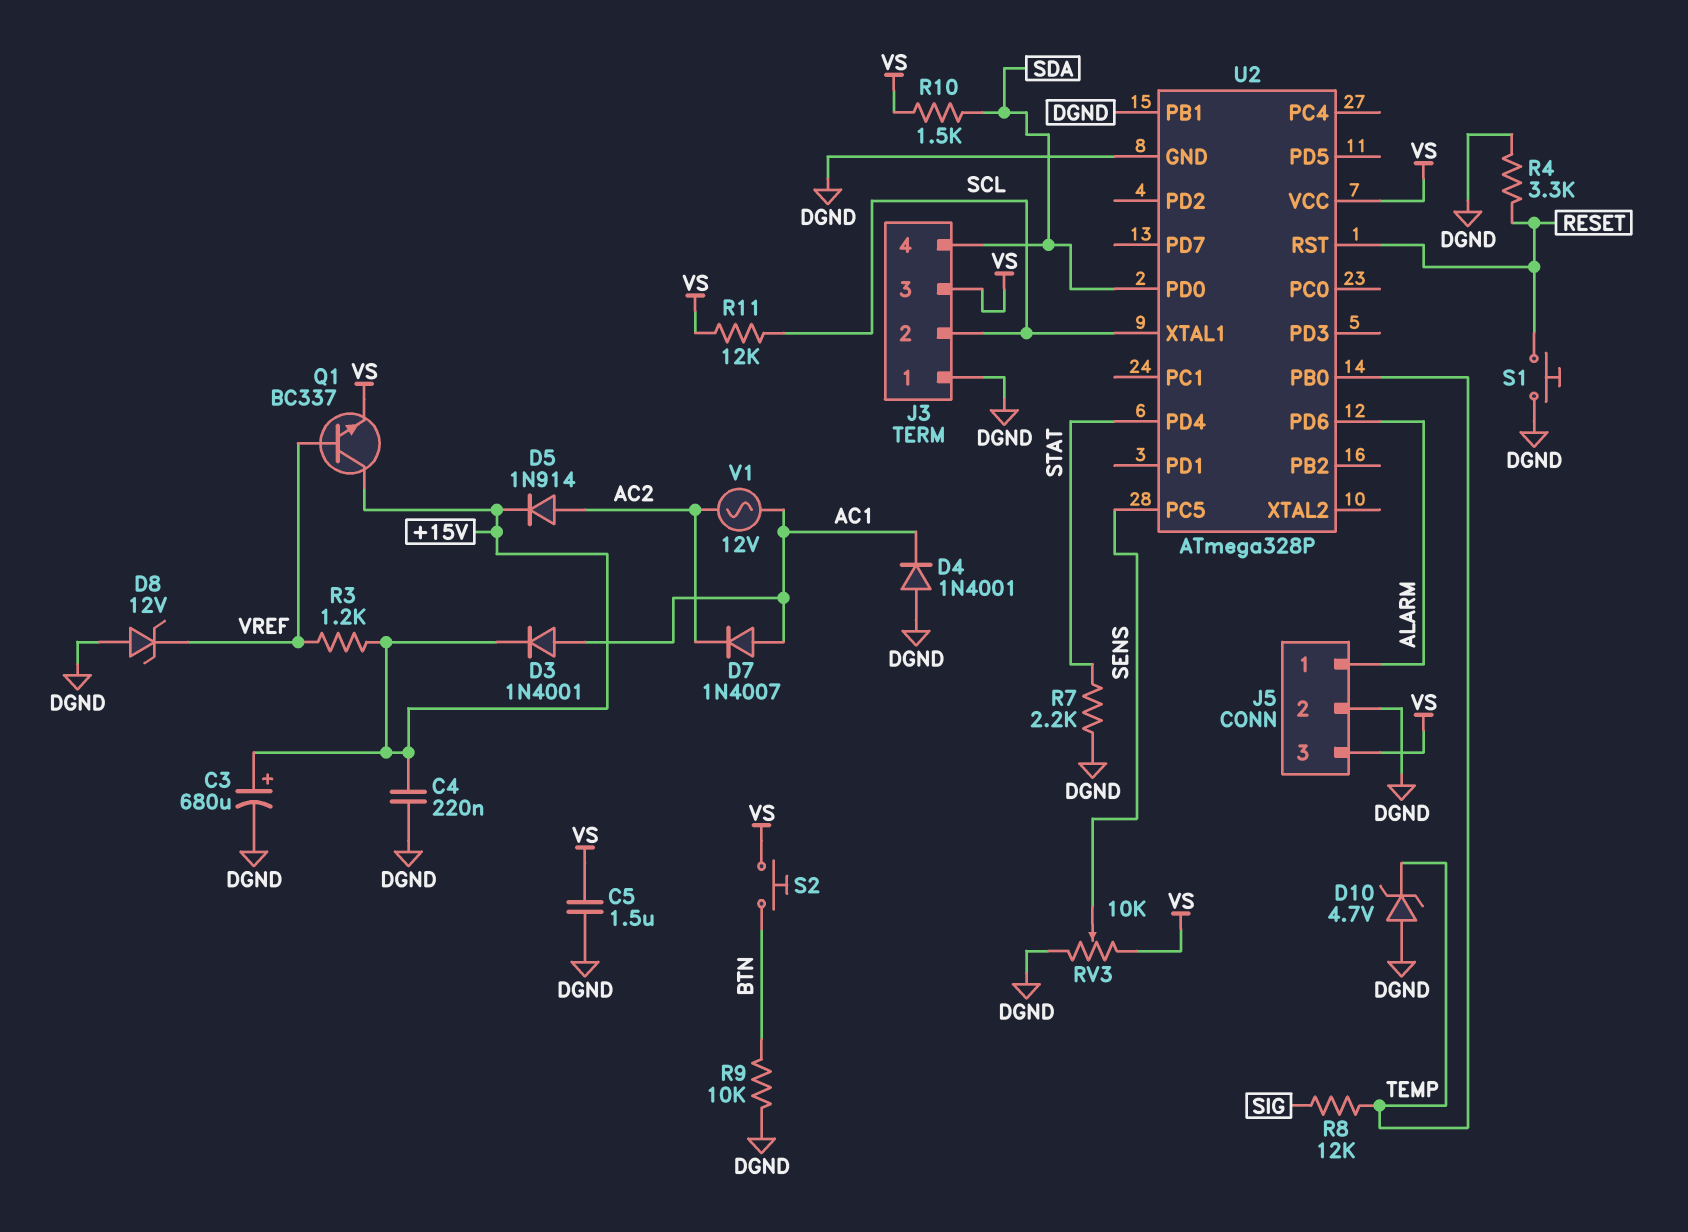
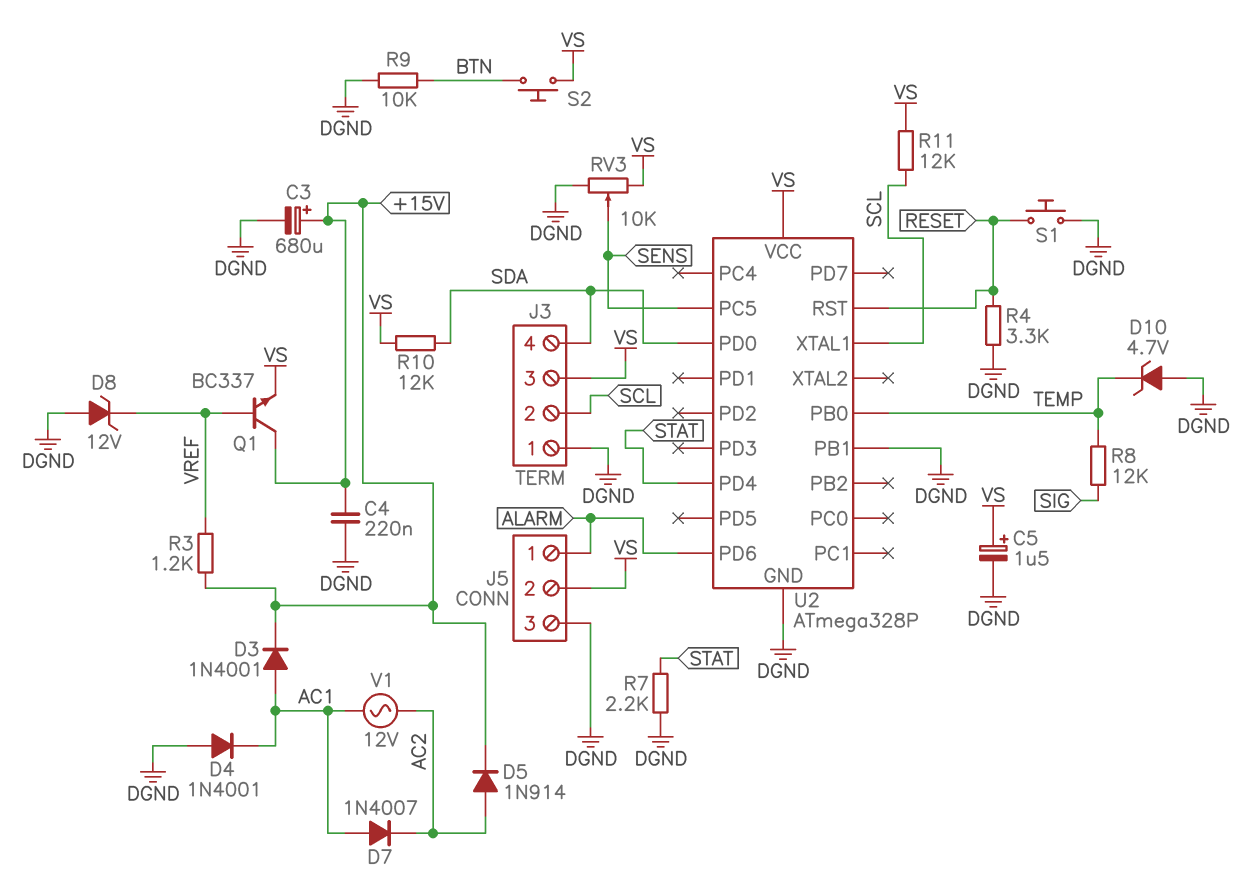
C5: 1.5uF (DGND, VS) -> 1.5uF (plus VS, minus DGND)
J5 pin 2: DGND -> VS
J5 pin 3: VS -> DGND
R10: 1.5k (SDA, VS) -> 12k (SDA, VS)

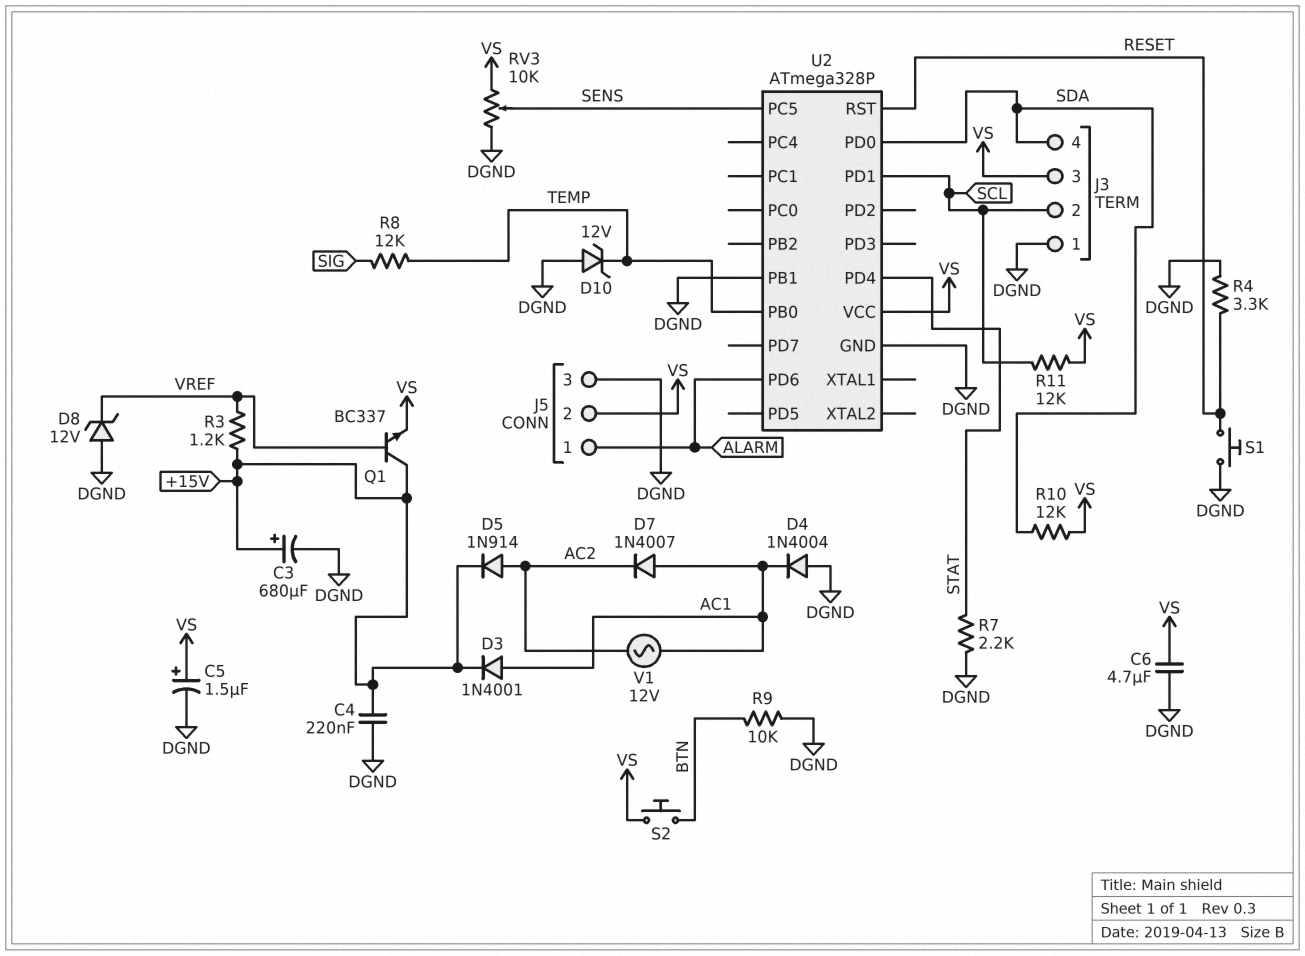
C6: none -> 4.7uF (DGND, VS)
D4: diode 1N4001 (A DGND, K AC1) -> diode 1N4004 (A DGND, K AC1)
D10: zener 4.7V (A DGND, K TEMP) -> zener 12V (A DGND, K TEMP)
U2 pin PD1: none -> SCL
U2 pin XTAL1: SCL -> none

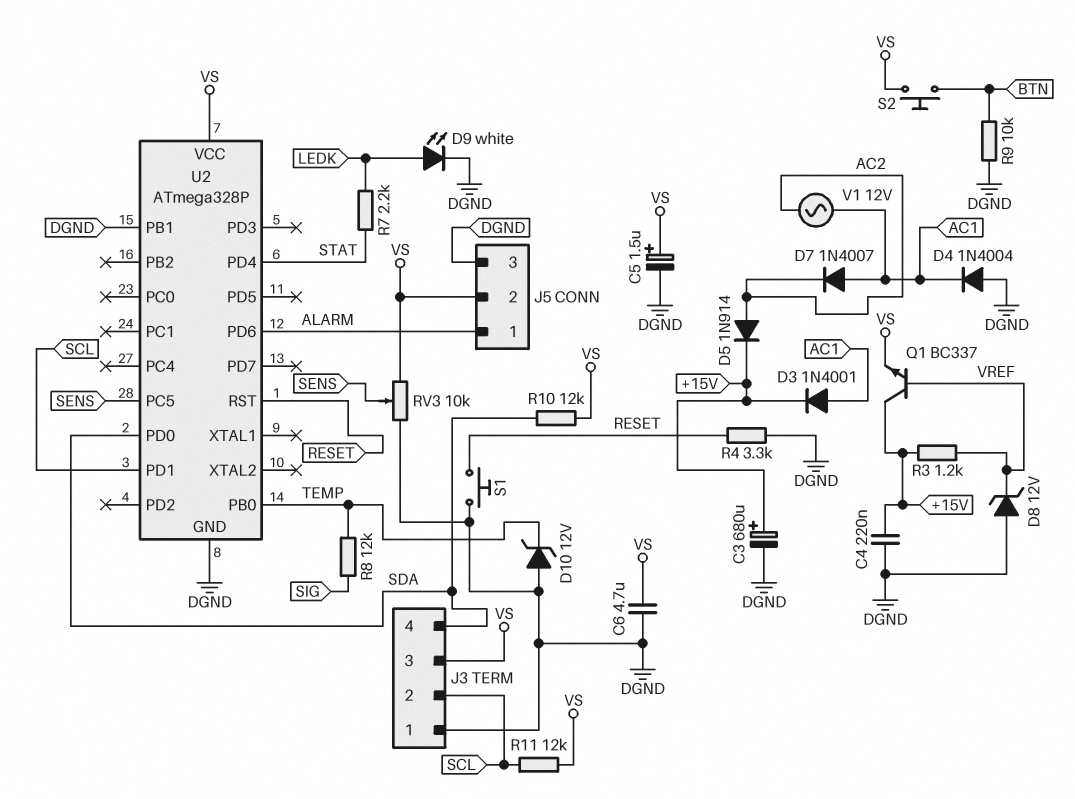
D9: none -> LED white (A LEDK, K DGND)
R7: 2.2k (DGND, STAT) -> 2.2k (LEDK, STAT)

